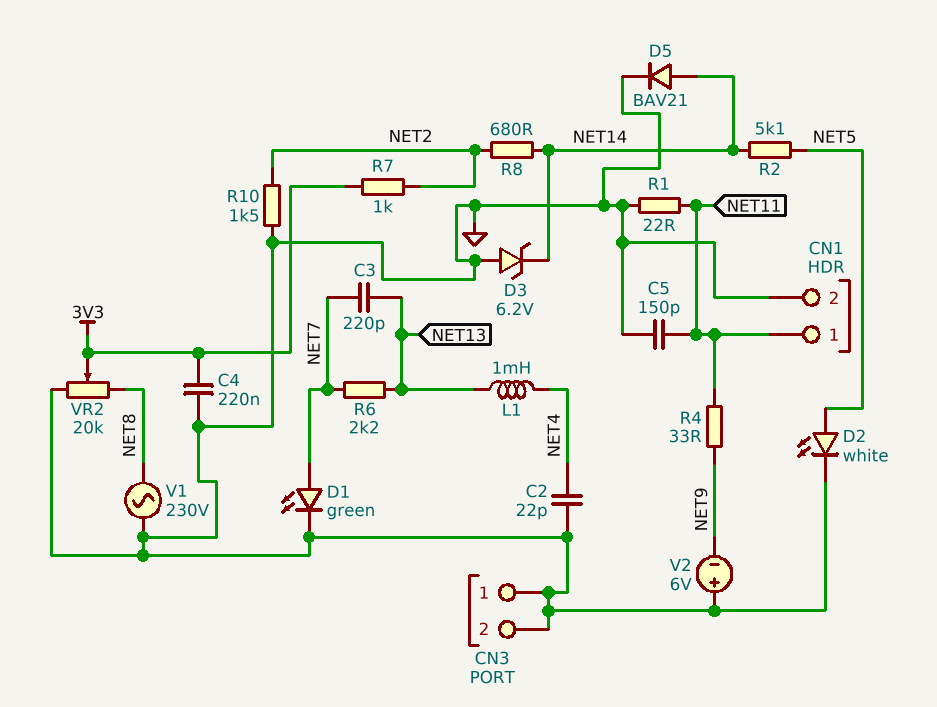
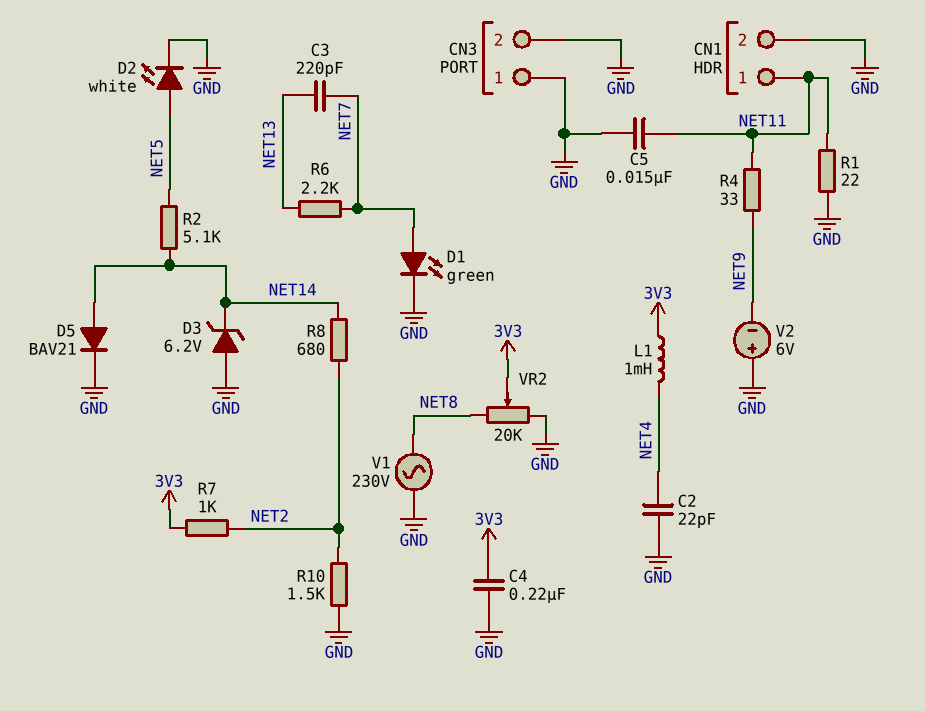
C5: 150pF (GND, NET11) -> 15nF (GND, NET11)
L1: 1mH (NET4, NET13) -> 1mH (3V3, NET4)

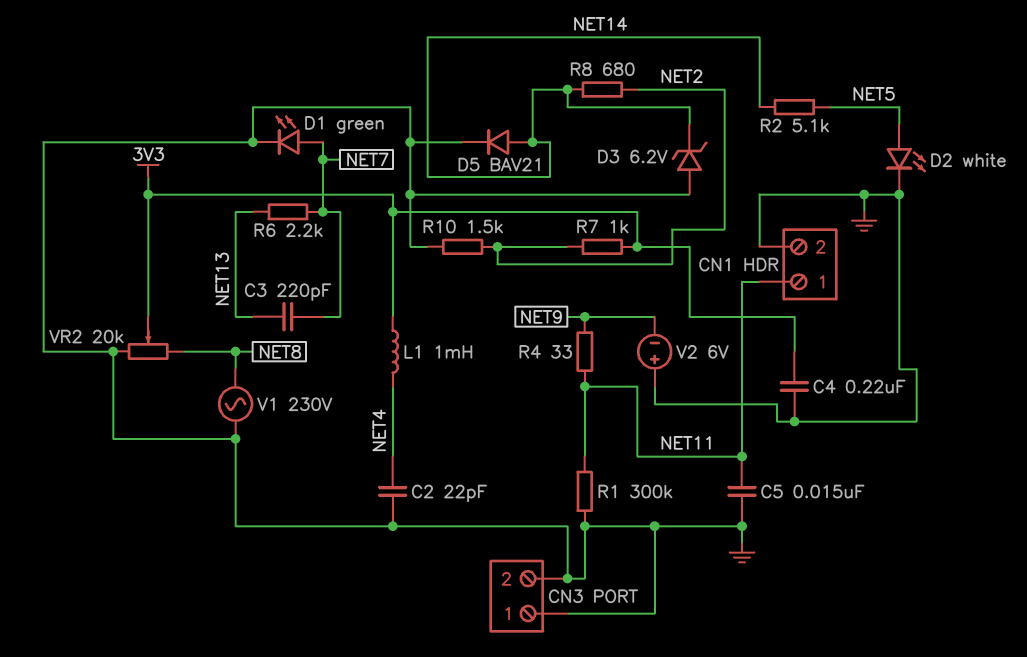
R1: 22 (GND, NET11) -> 300k (GND, NET11)

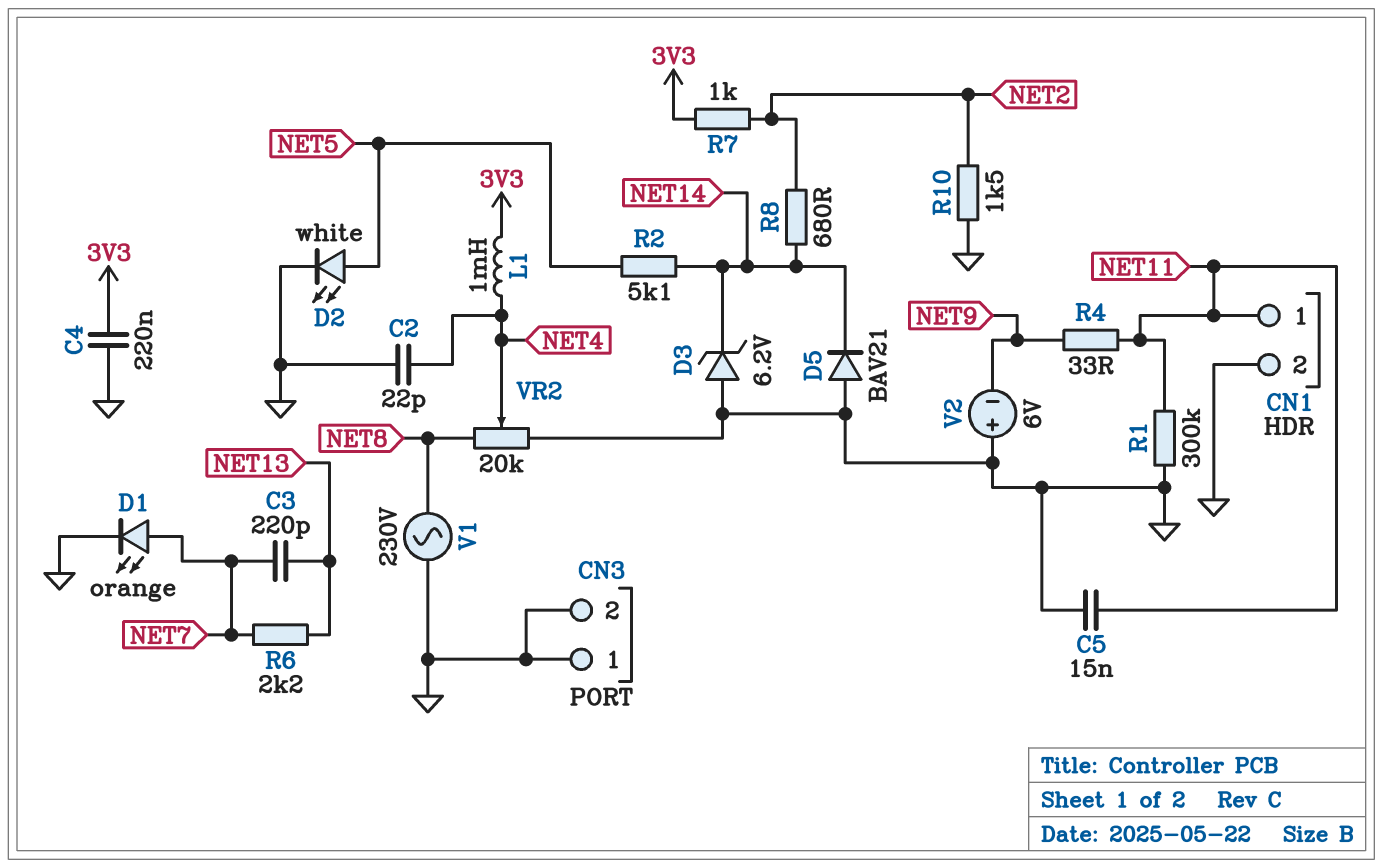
D1: LED green (A NET7, K GND) -> LED orange (A NET7, K GND)
D5: diode BAV21 (A NET14, K GND) -> diode BAV21 (A GND, K NET14)
VR2: 20k (GND, NET8, wiper 3V3) -> 20k (GND, NET8, wiper NET4)

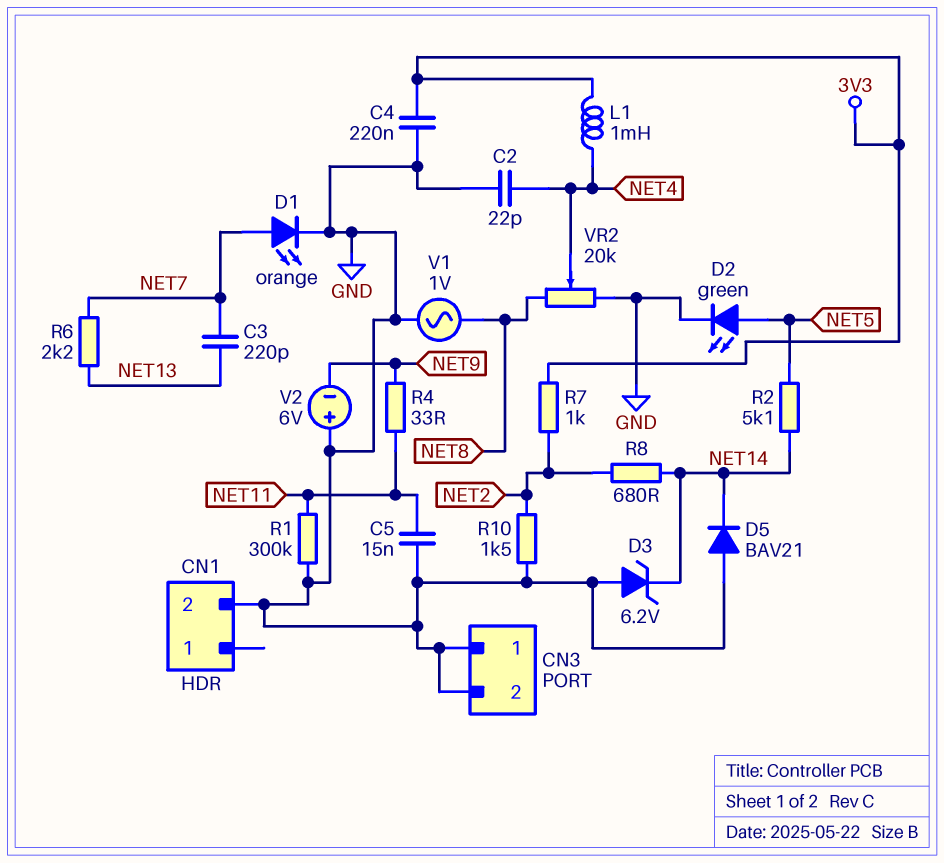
CN1 pin 1: NET11 -> none
D2: LED white (A NET5, K GND) -> LED green (A NET5, K GND)
V1: AC 230V (GND, NET8) -> AC 1V (GND, NET8)

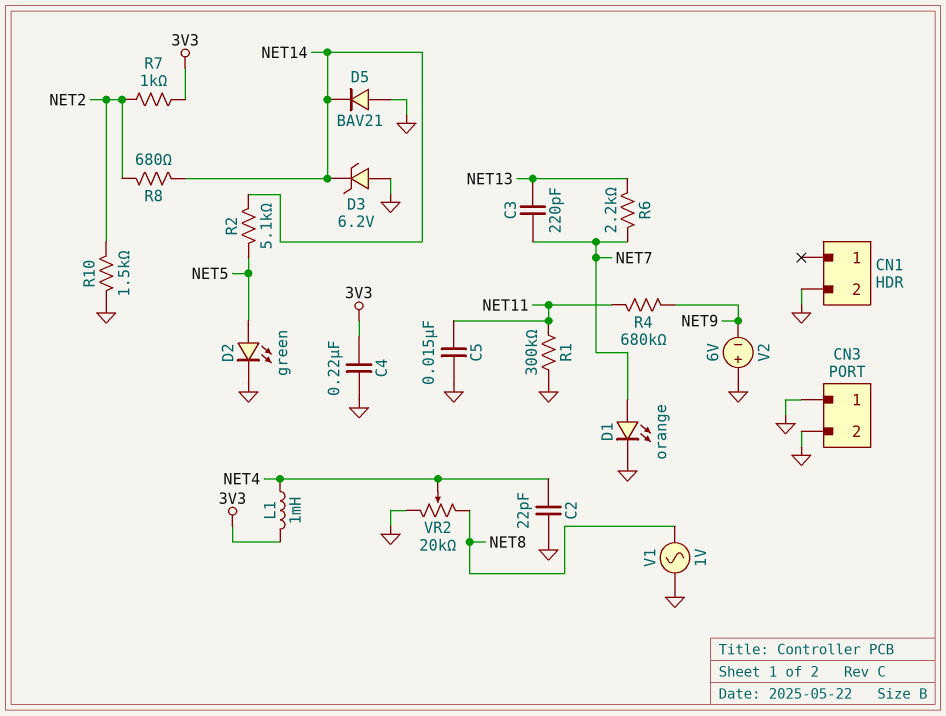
R4: 33 (NET9, NET11) -> 680k (NET9, NET11)

